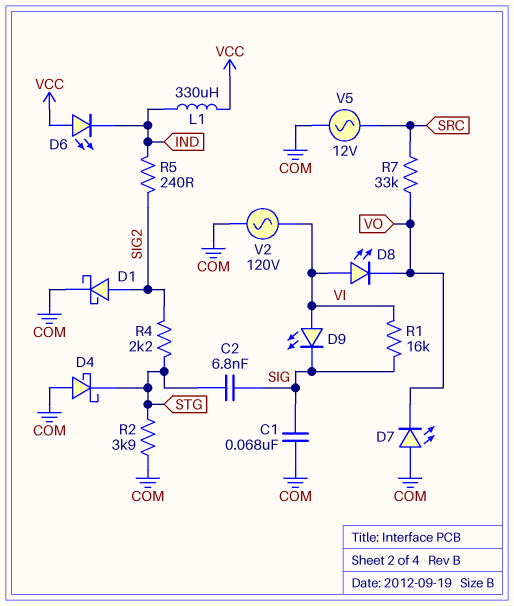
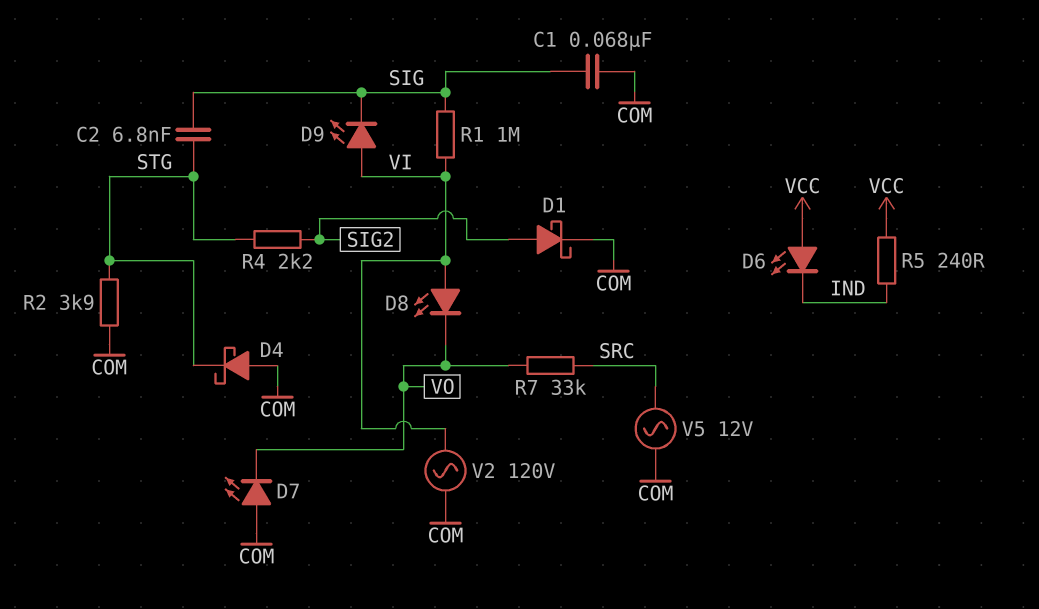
L1: 330uH (IND, VCC) -> none
R1: 16k (SIG, VI) -> 1M (SIG, VI)
R5: 240 (IND, SIG2) -> 240 (IND, VCC)

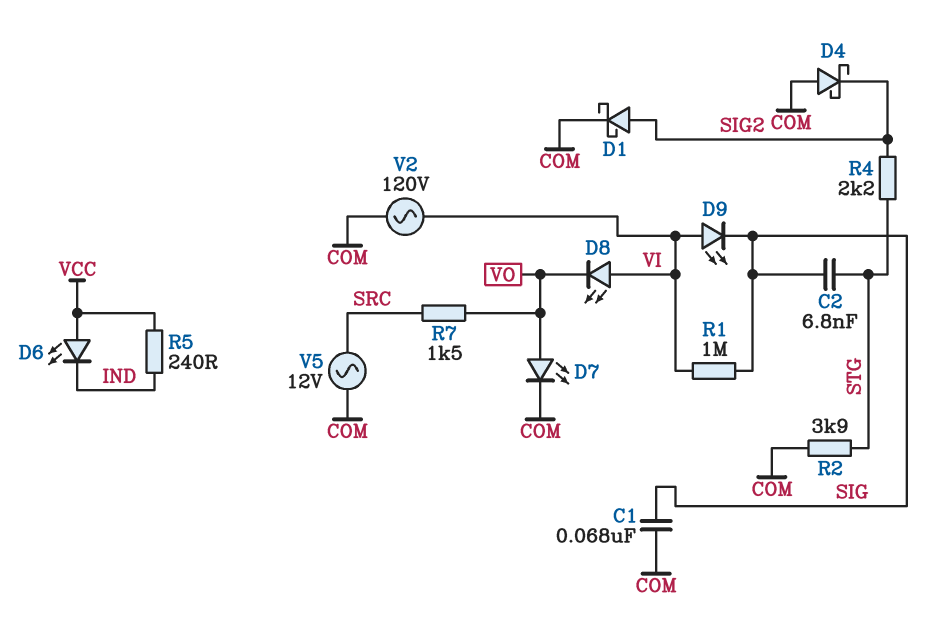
D4: schottky (A COM, K STG) -> schottky (A COM, K SIG2)
D7: LED (A COM, K VO) -> LED (A VO, K COM)
R7: 33k (SRC, VO) -> 1.5k (SRC, VO)

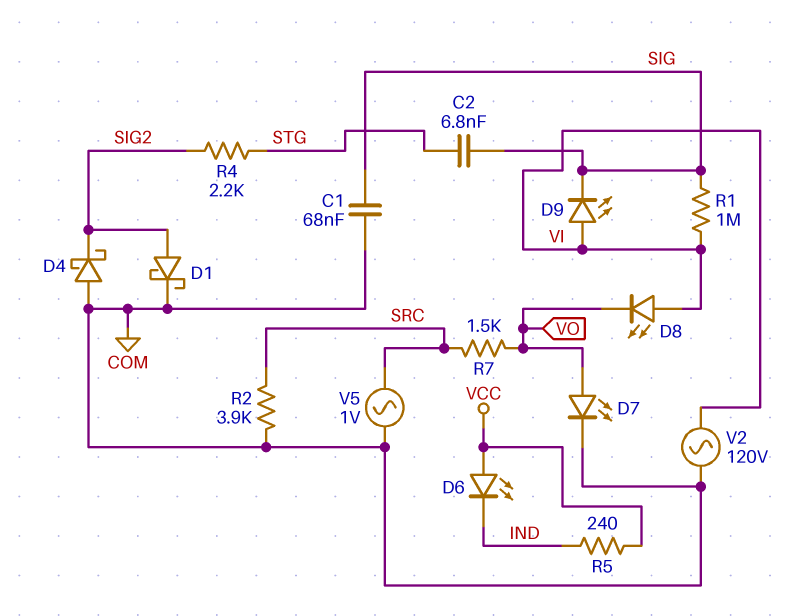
R2: 3.9k (COM, STG) -> 3.9k (COM, SRC)
V5: AC 12V (COM, SRC) -> AC 1V (COM, SRC)

